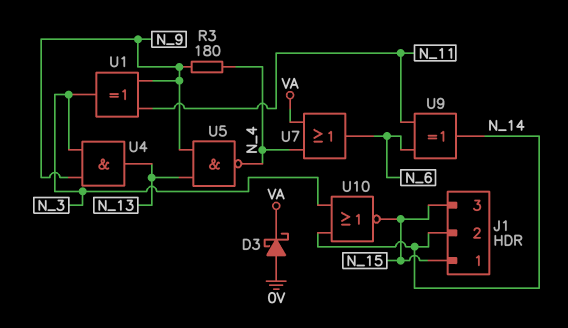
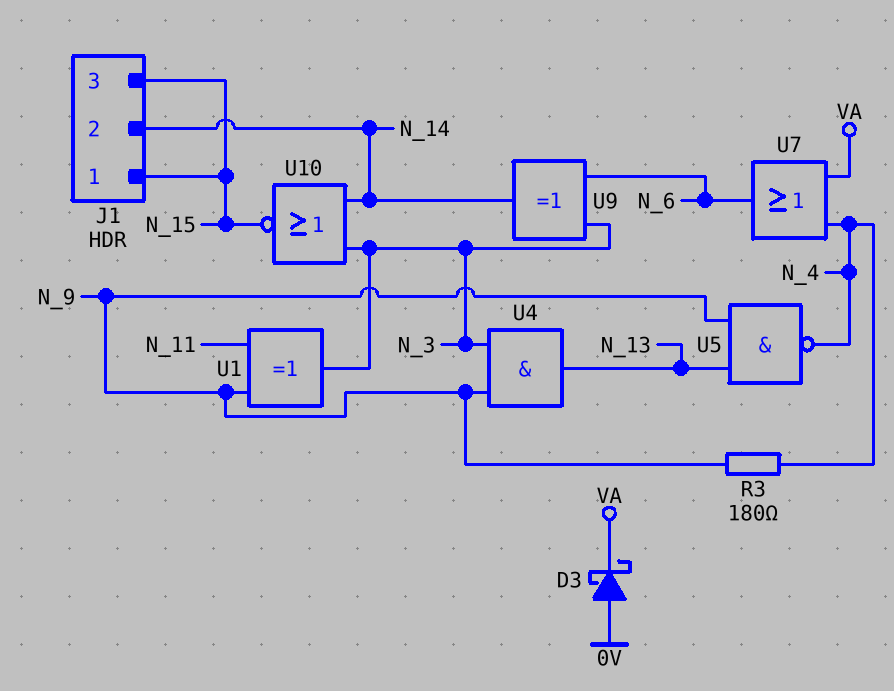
U9: XOR (in N_6, in N_11, out N_14) -> XOR (in N_3, in N_6, out N_14)

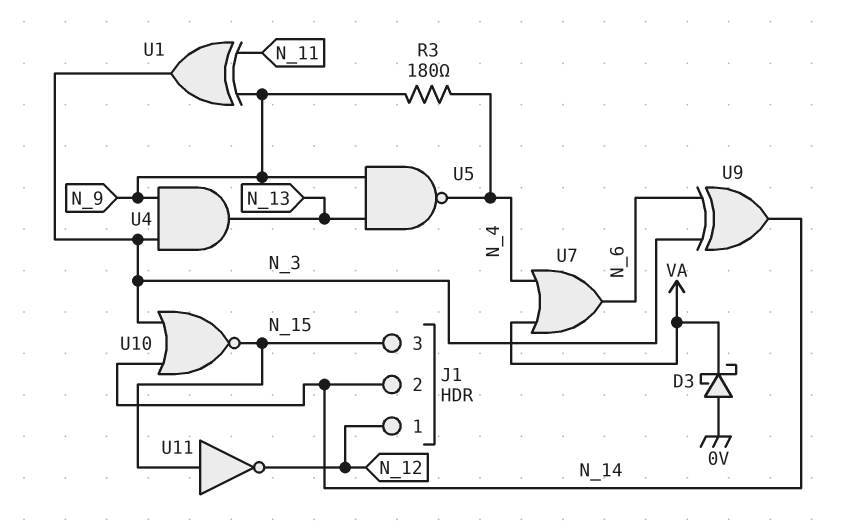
J1 pin 1: N_15 -> N_12
U11: none -> NOT (in N_15, out N_12)

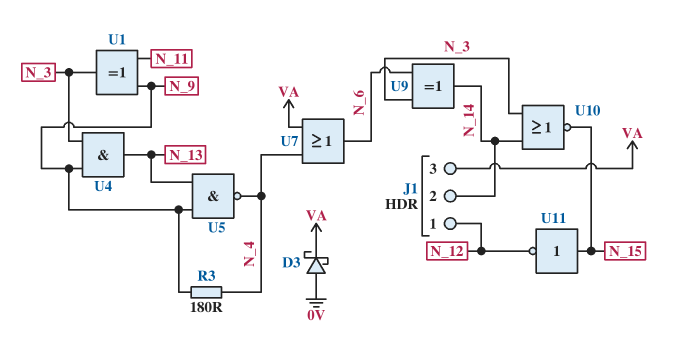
J1 pin 3: N_15 -> VA

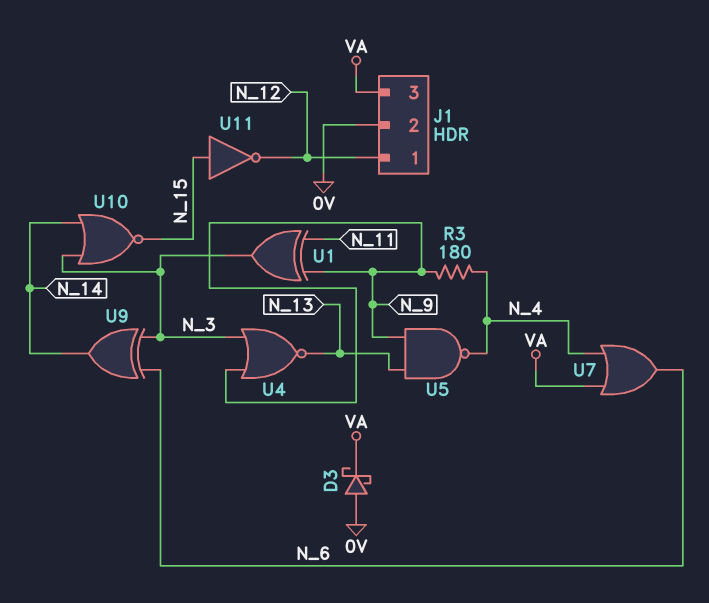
J1 pin 2: N_14 -> 0V
U4: AND (in N_3, in N_9, out N_13) -> NOR (in N_3, in N_9, out N_13)

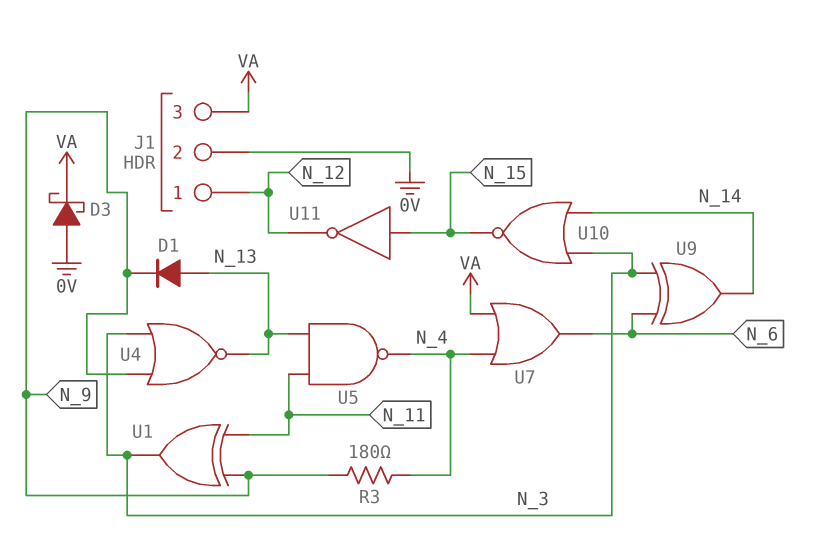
D1: none -> diode (A N_13, K N_9)
U5: NAND (in N_9, in N_13, out N_4) -> NAND (in N_11, in N_13, out N_4)

